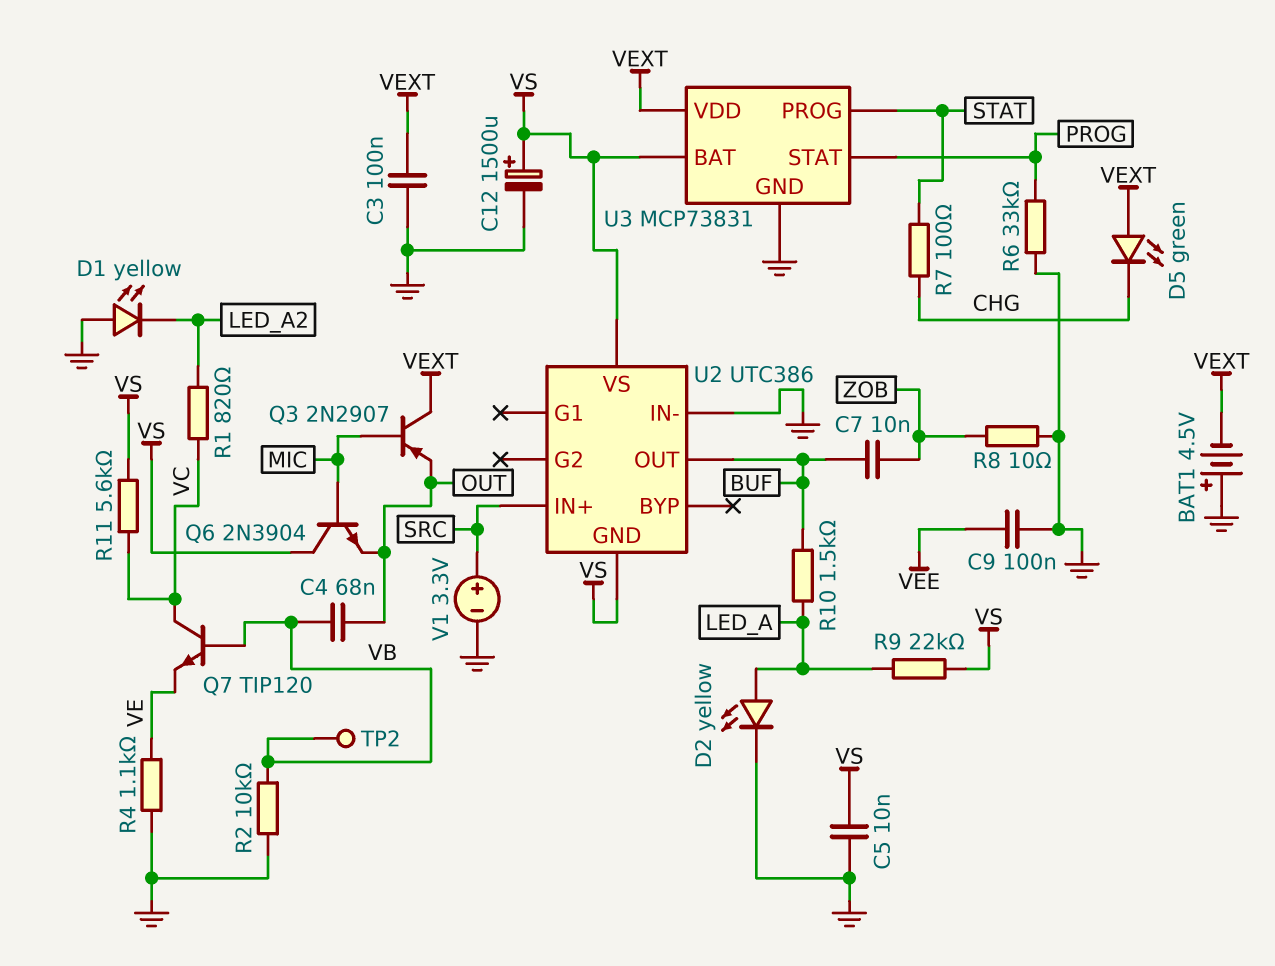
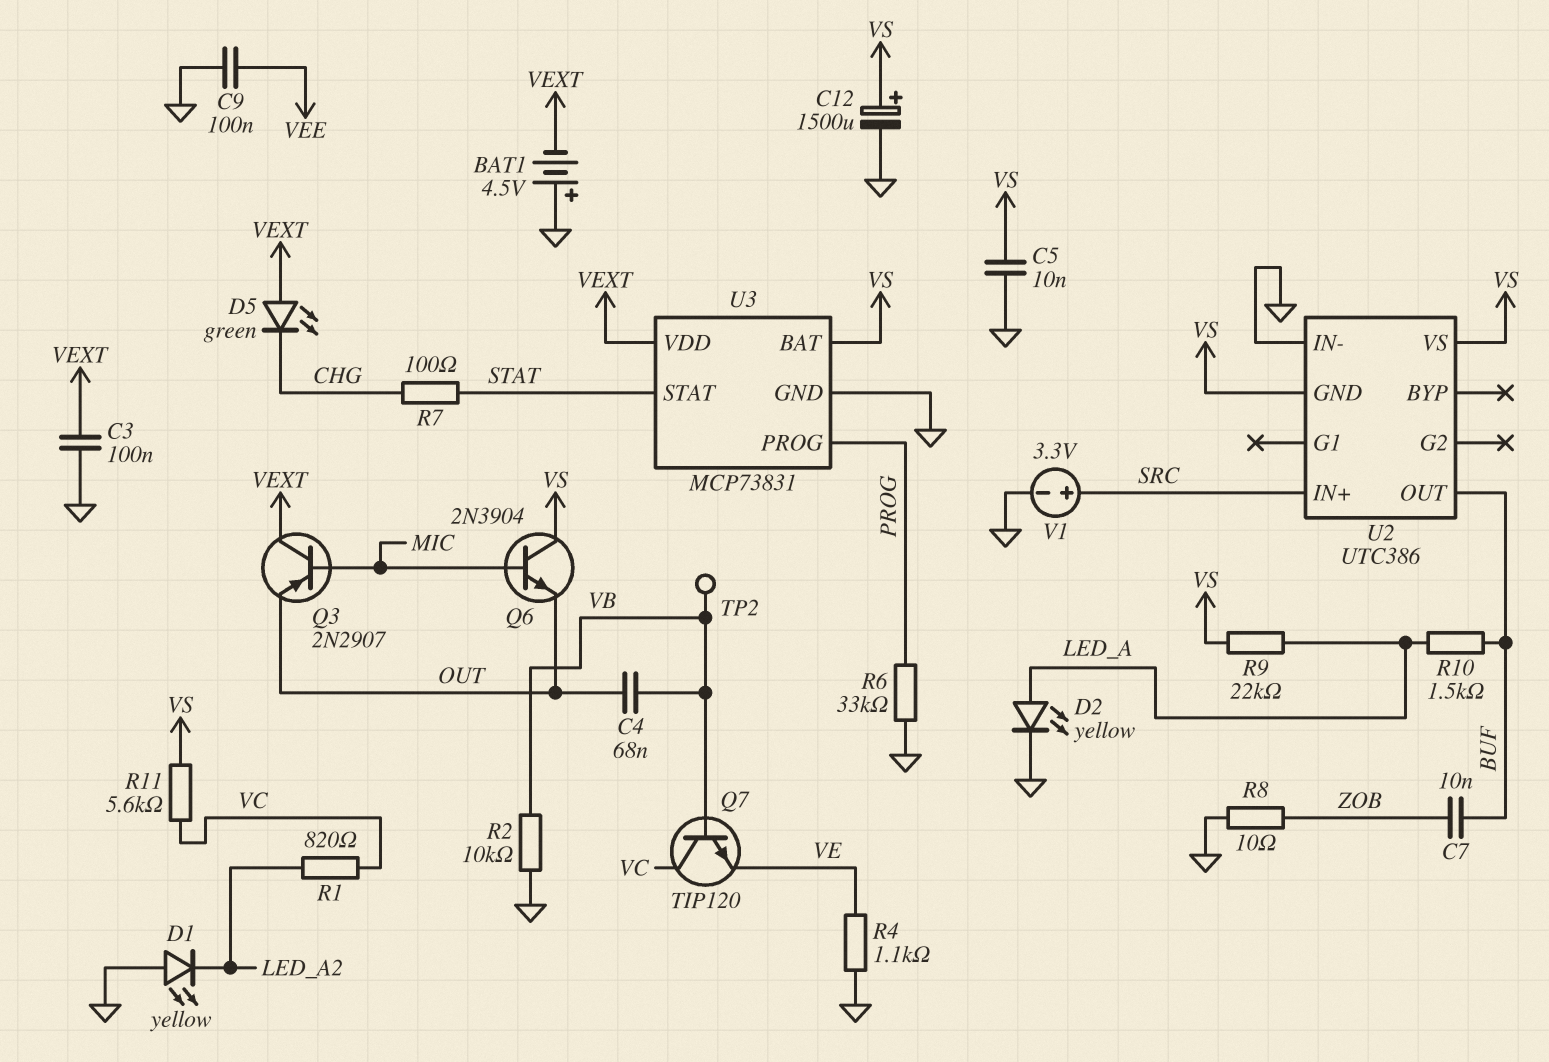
U3 pin PROG: STAT -> PROG
U3 pin STAT: PROG -> STAT

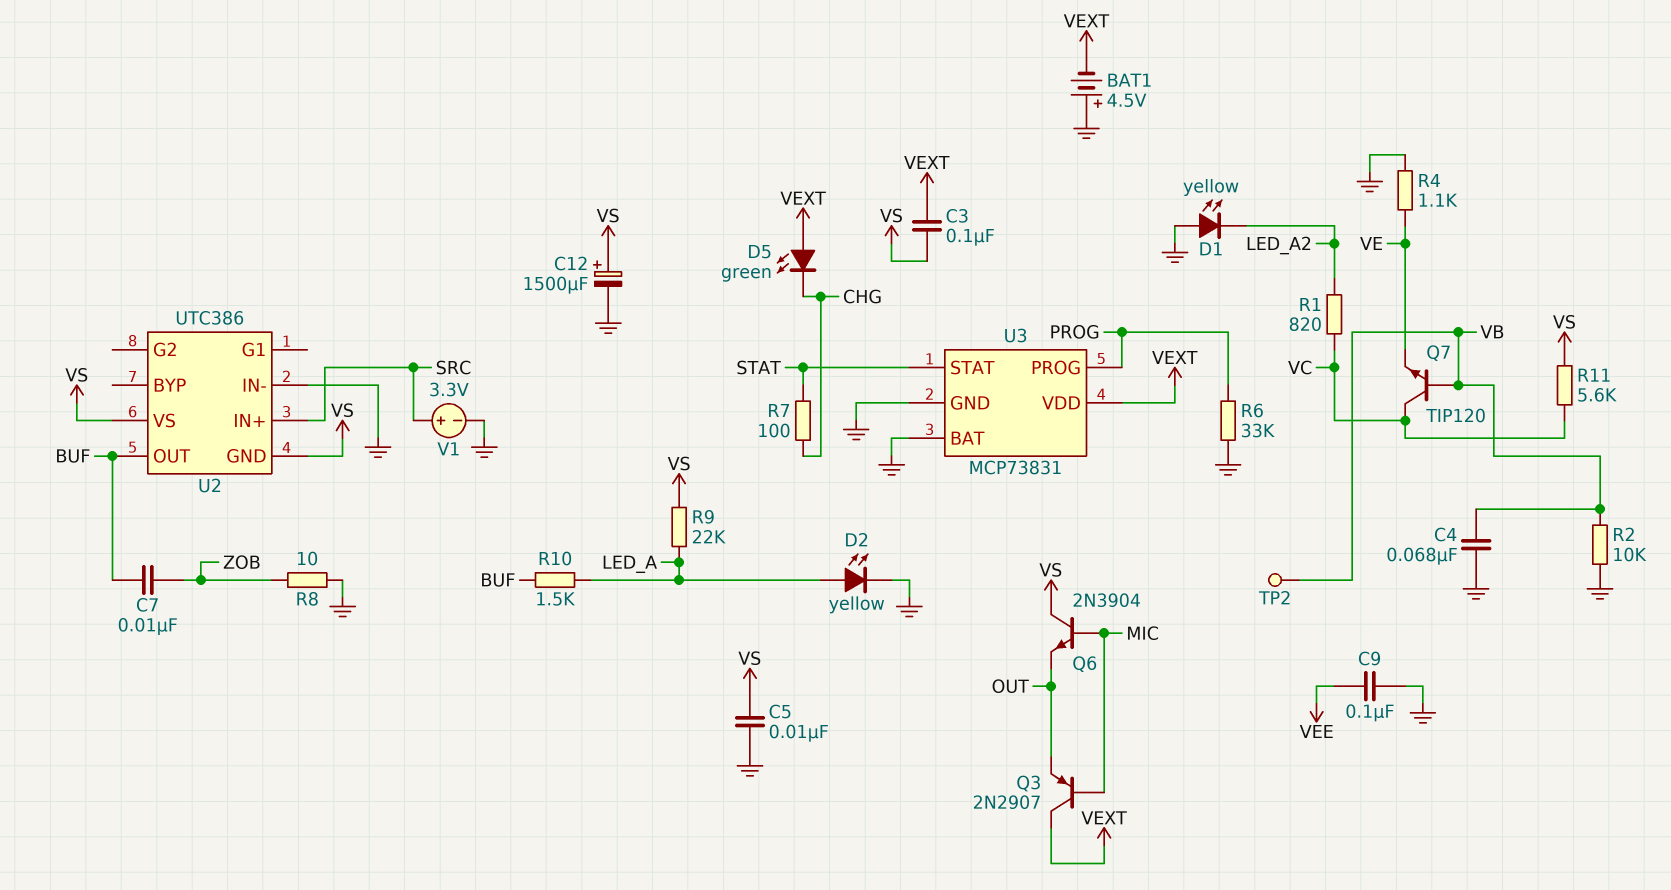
C3: 100nF (GND, VEXT) -> 100nF (VEXT, VS)
C4: 68nF (OUT, VB) -> 68nF (GND, VB)
U3 pin BAT: VS -> GND

